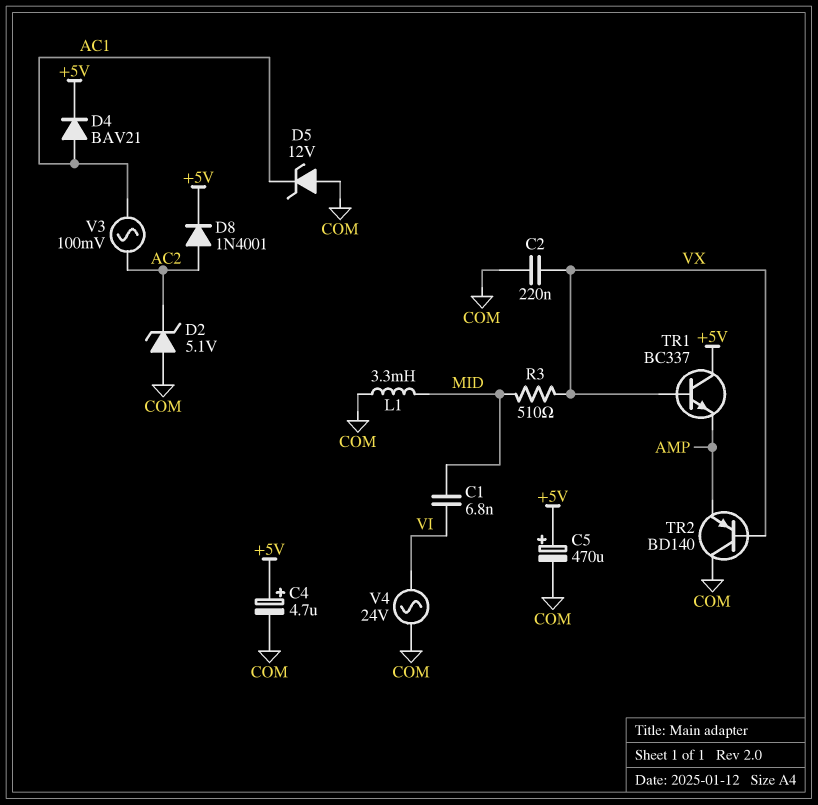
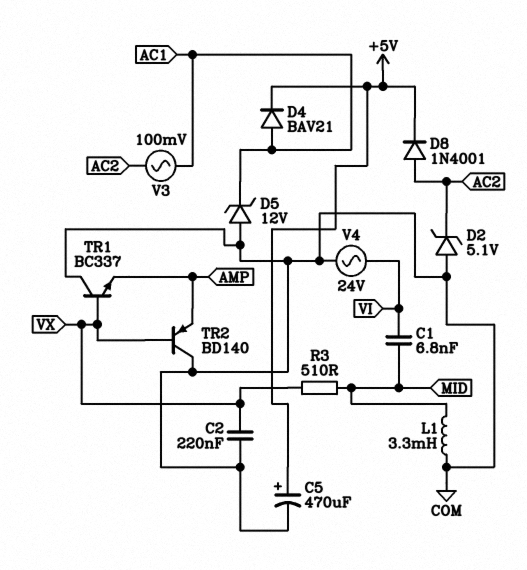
C4: 4.7uF (plus +5V, minus COM) -> none
TR1: NPN BC337 (B VX, C +5V, E AMP) -> NPN BC337 (B VX, C COM, E AMP)

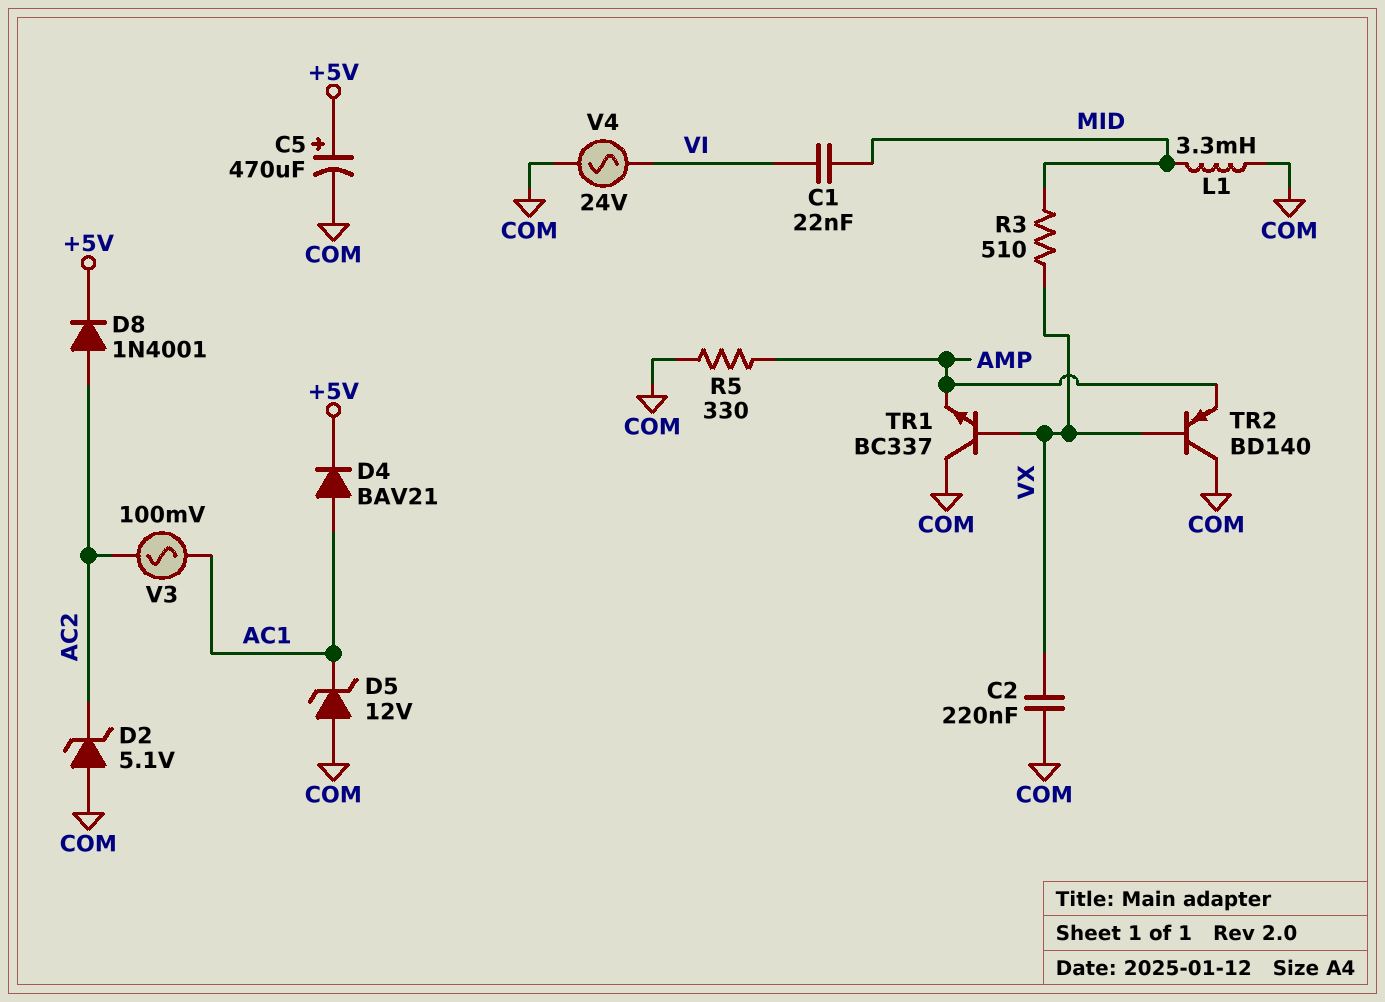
C1: 6.8nF (MID, VI) -> 22nF (MID, VI)
R5: none -> 330 (AMP, COM)

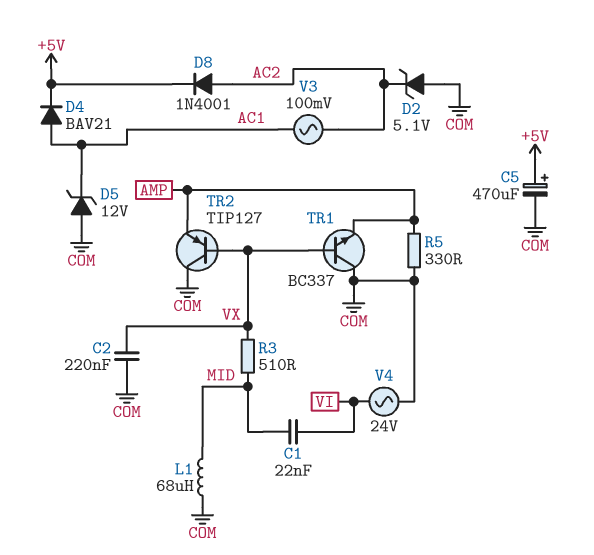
L1: 3.3mH (COM, MID) -> 68uH (COM, MID)
TR2: PNP BD140 (B VX, C COM, E AMP) -> PNP TIP127 (B VX, C COM, E AMP)

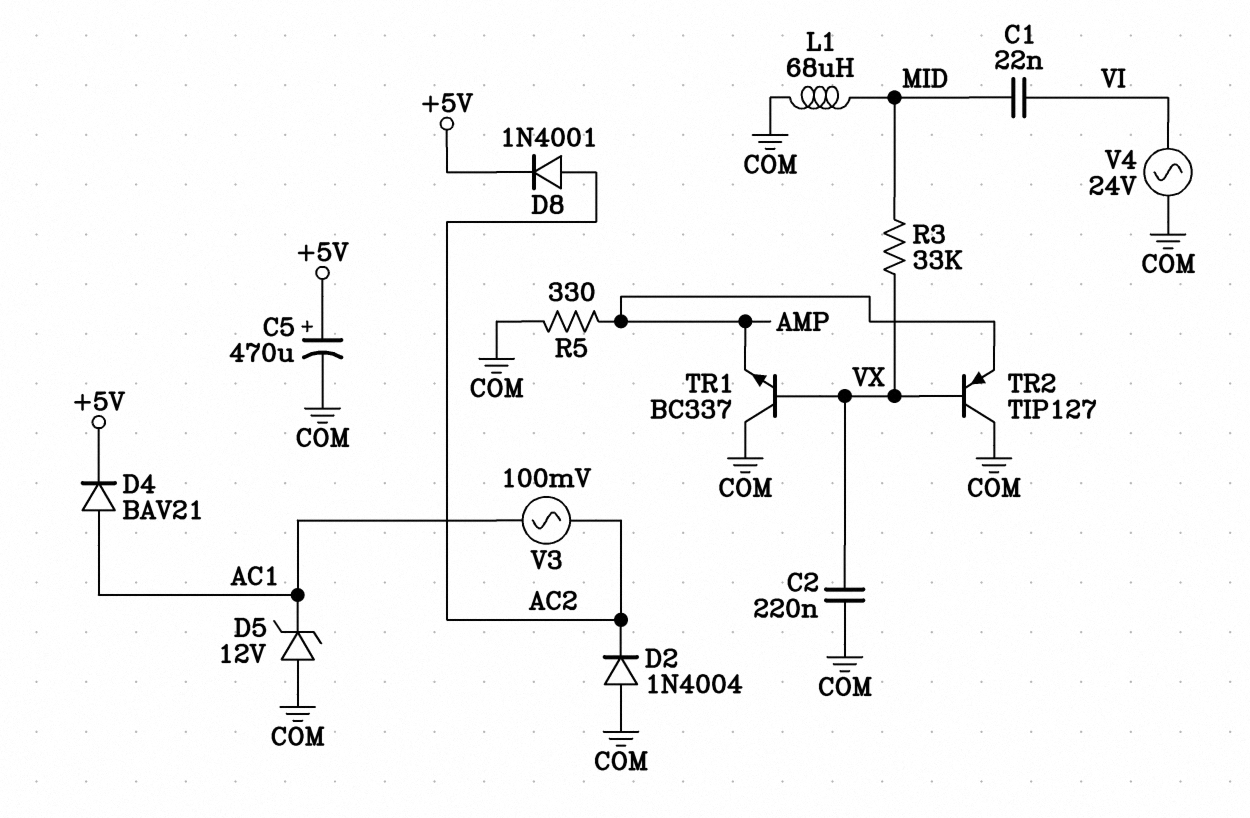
D2: zener 5.1V (A COM, K AC2) -> diode 1N4004 (A COM, K AC2)
R3: 510 (MID, VX) -> 33k (MID, VX)

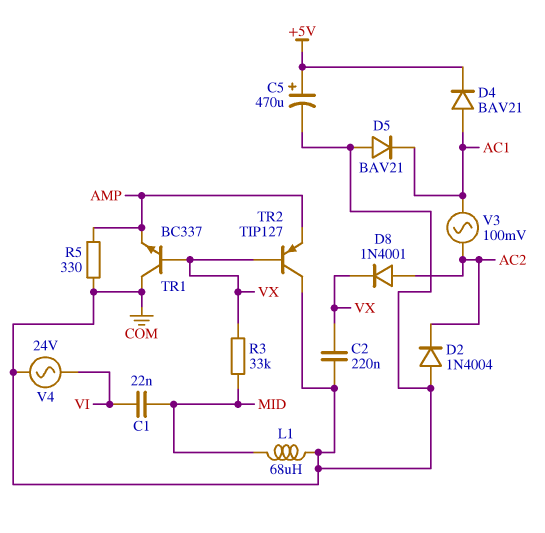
D5: zener 12V (A COM, K AC1) -> diode BAV21 (A COM, K AC1)
D8: diode 1N4001 (A AC2, K +5V) -> diode 1N4001 (A AC2, K VX)

